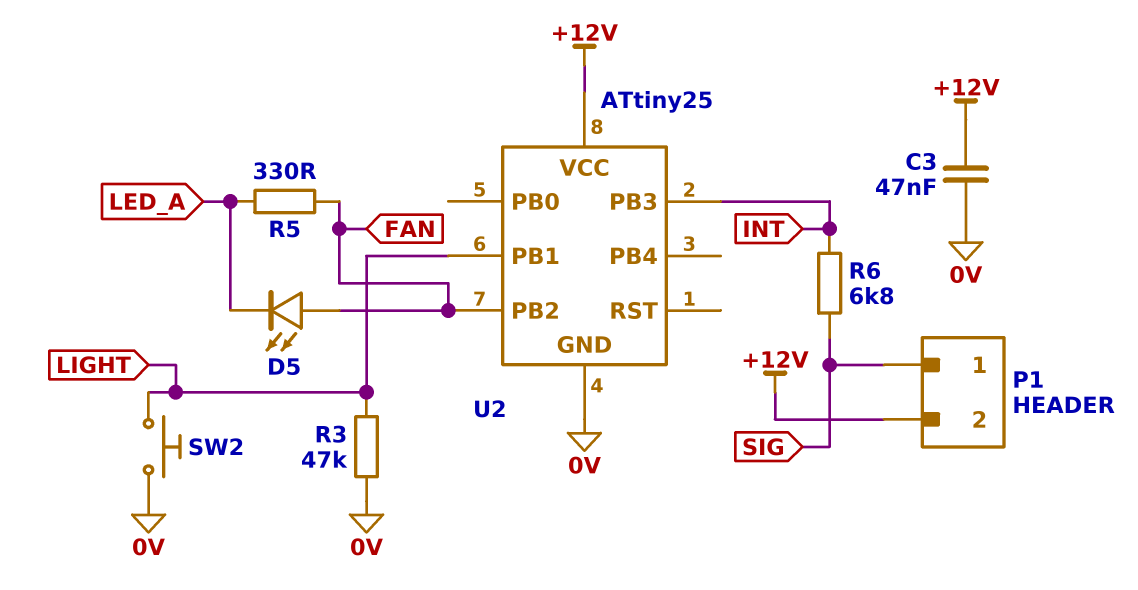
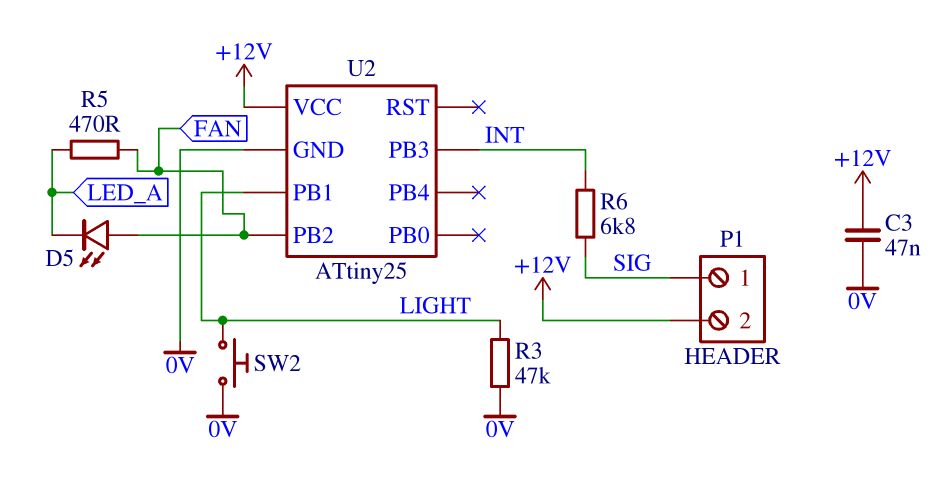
R5: 330 (FAN, LED_A) -> 470 (FAN, LED_A)

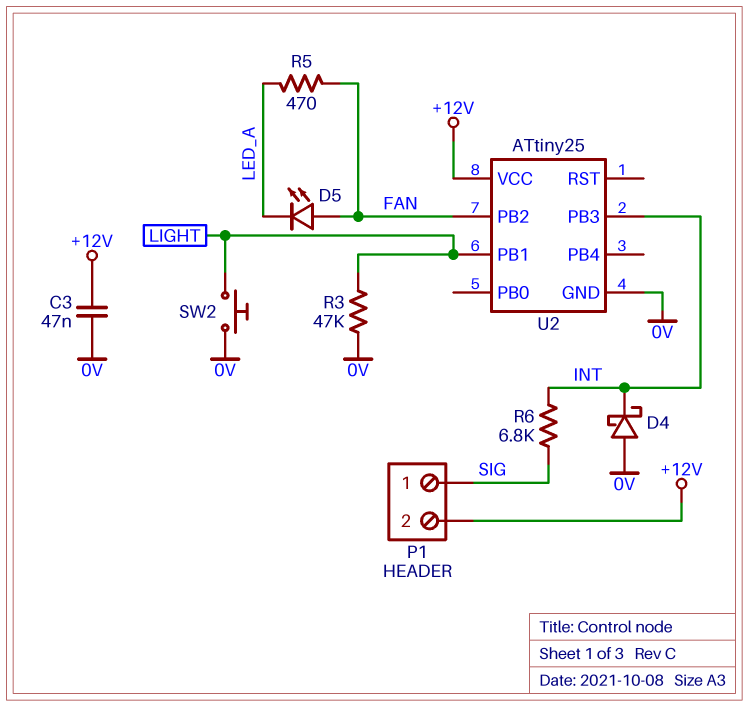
D4: none -> schottky (A 0V, K INT)

